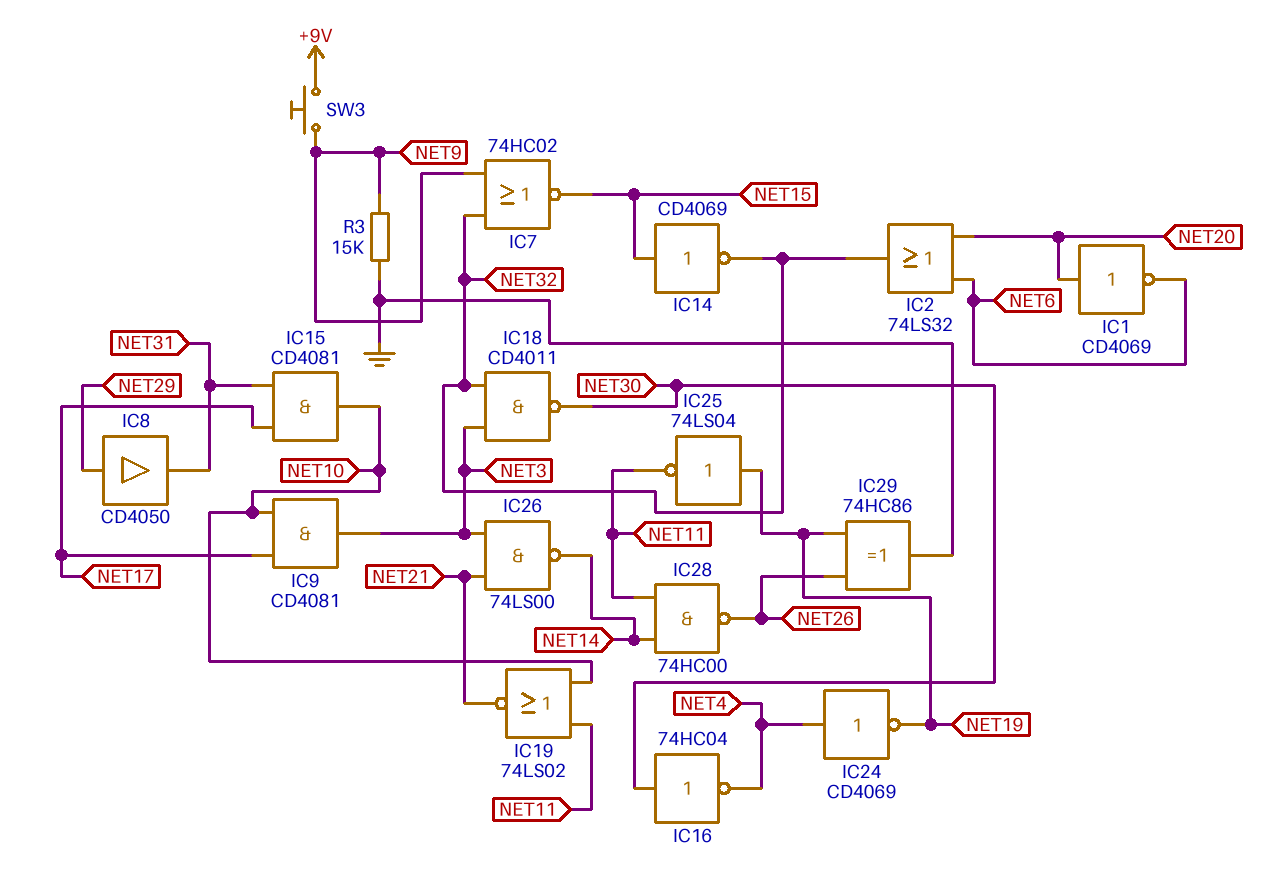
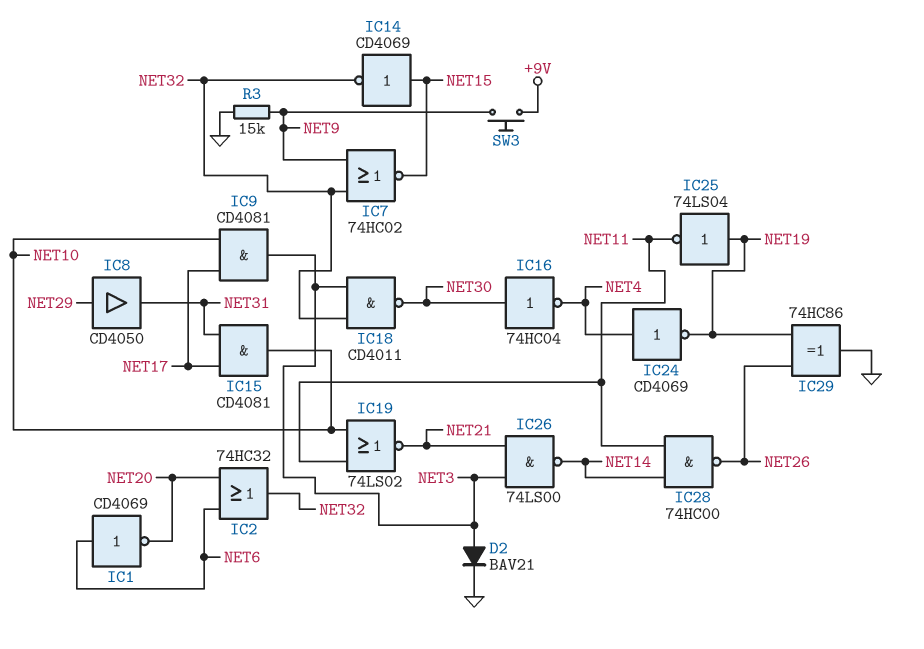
D2: none -> diode BAV21 (A NET3, K GND)
IC1: NOT CD4069 (in NET20, out NET6) -> NOT CD4069 (in NET6, out NET20)
IC2: OR 74LS32 (in NET6, in NET20, out NET32) -> OR 74HC32 (in NET6, in NET20, out NET32)

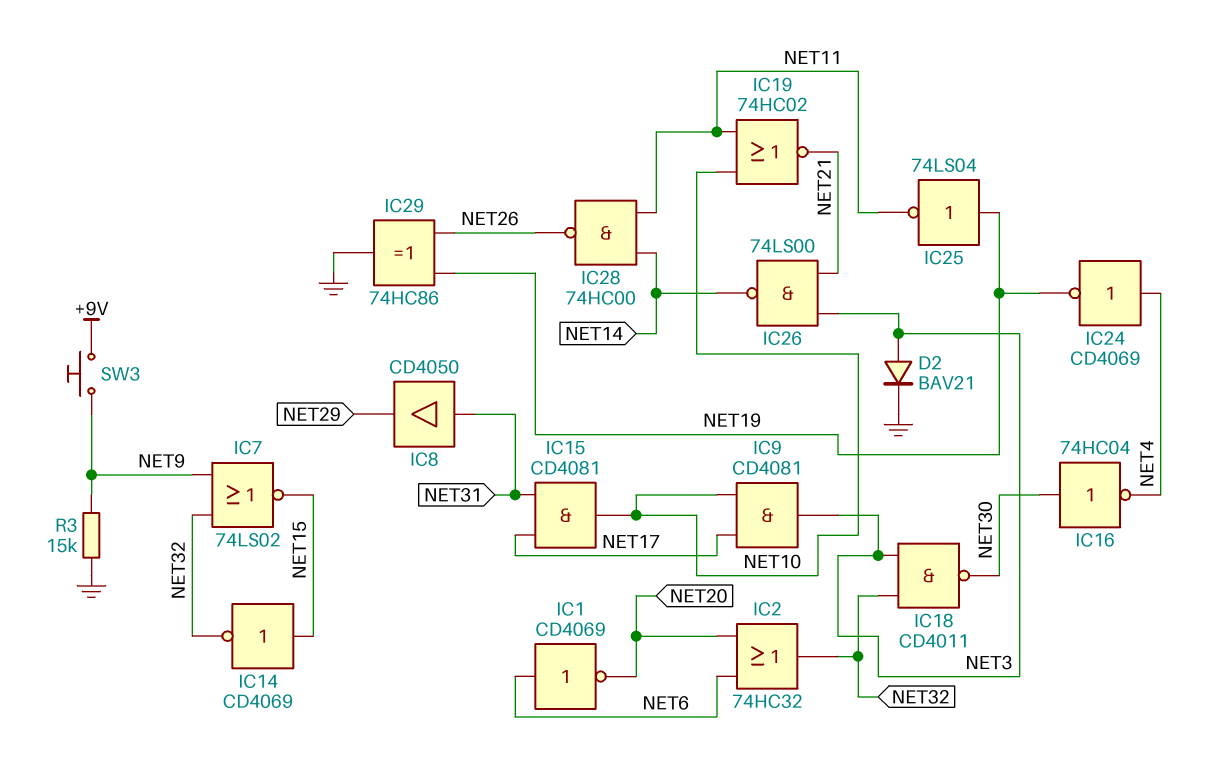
IC7: NOR 74HC02 (in NET9, in NET32, out NET15) -> NOR 74LS02 (in NET9, in NET32, out NET15)
IC8: buffer CD4050 (in NET29, out NET31) -> buffer CD4050 (in NET31, out NET29)
IC19: NOR 74LS02 (in NET10, in NET11, out NET21) -> NOR 74HC02 (in NET10, in NET11, out NET21)

